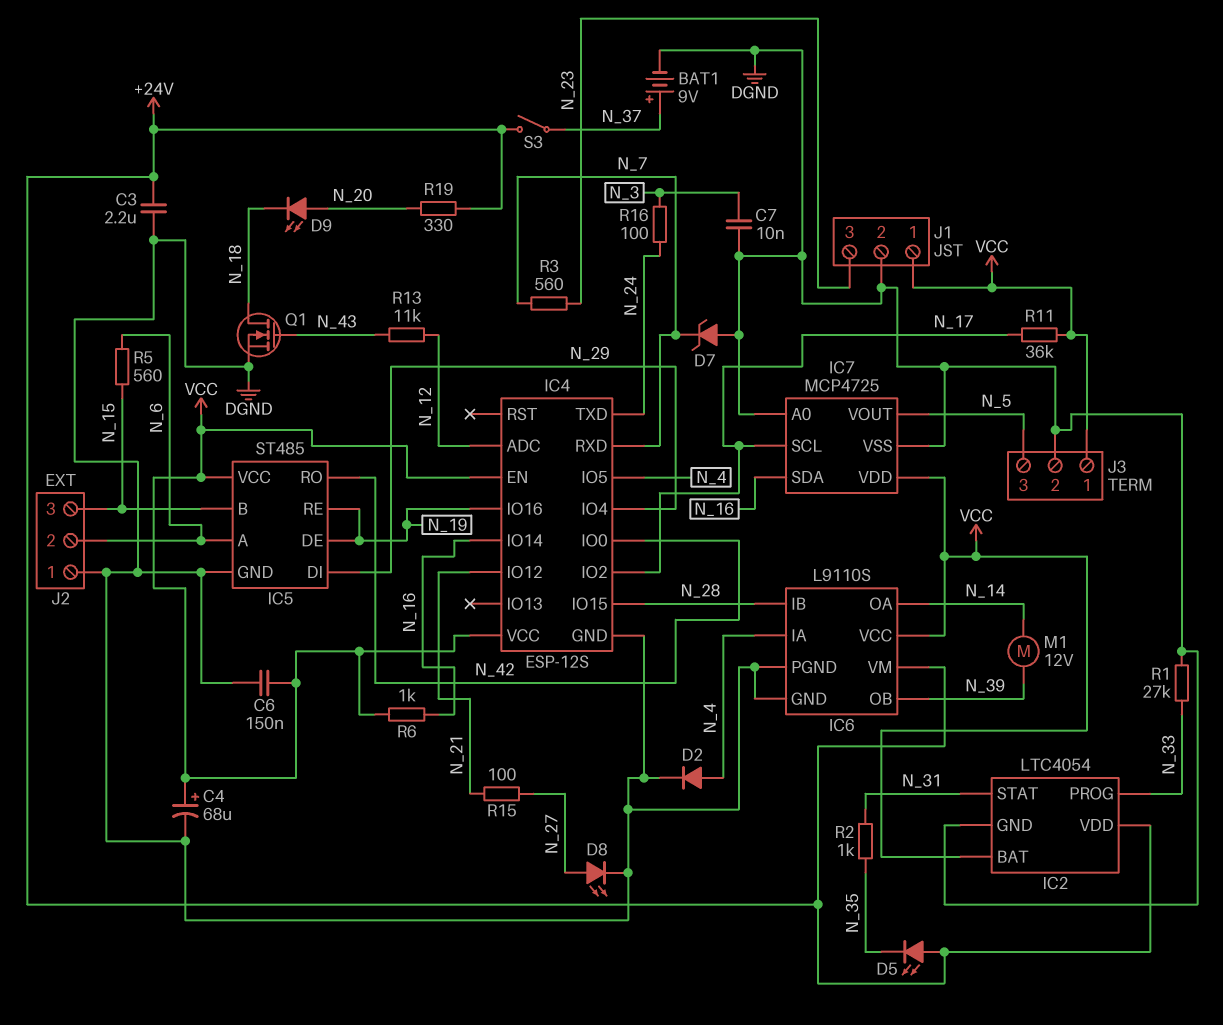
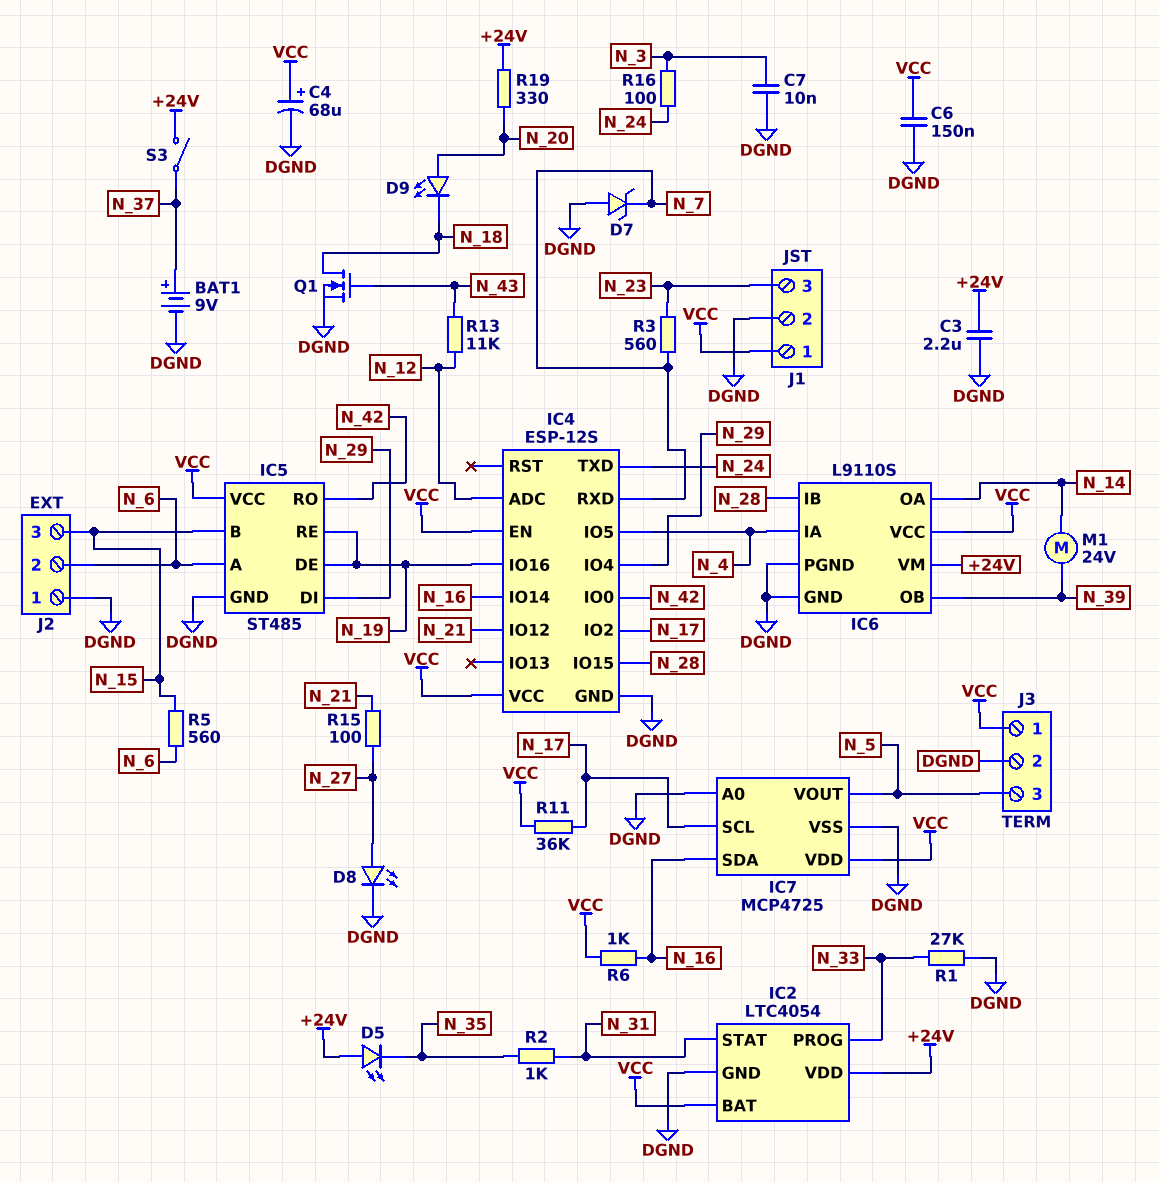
D2: diode (A N_4, K DGND) -> none
M1: motor 12V (N_14, N_39) -> motor 24V (N_14, N_39)

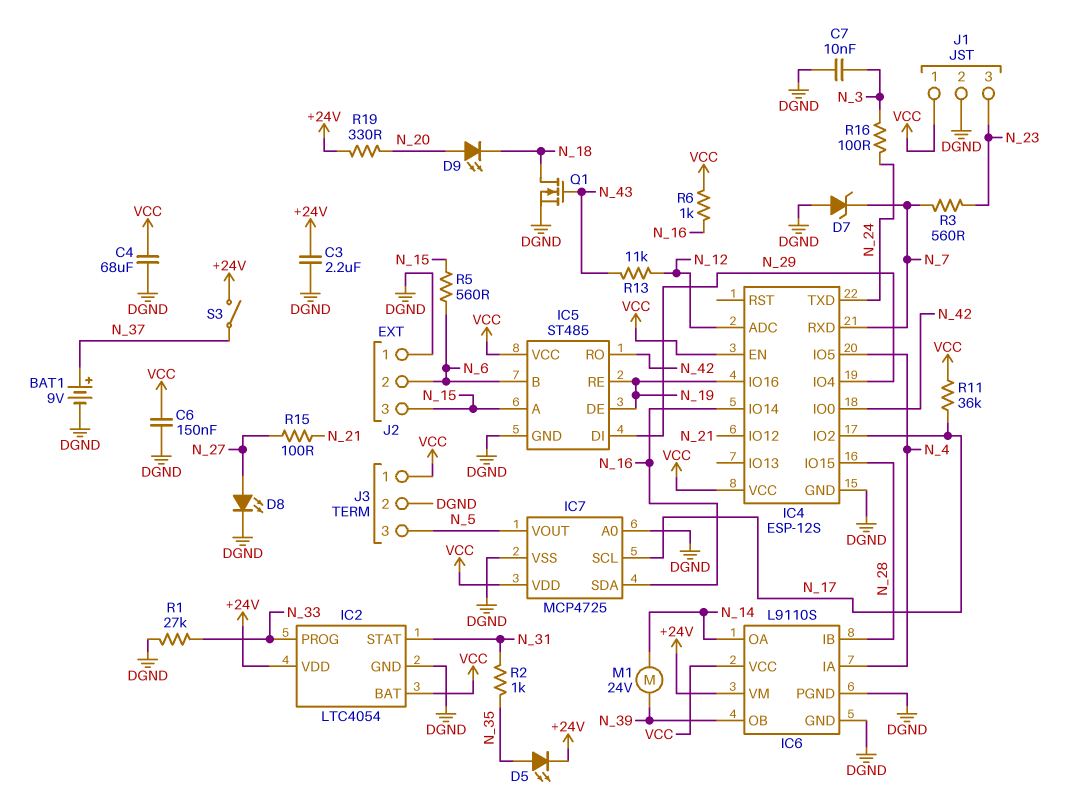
C4: 68uF (plus VCC, minus DGND) -> 68uF (DGND, VCC)
D5: LED (A +24V, K N_35) -> LED (A N_35, K +24V)
IC5 pin A: N_6 -> N_15
IC5 pin B: N_15 -> N_6

